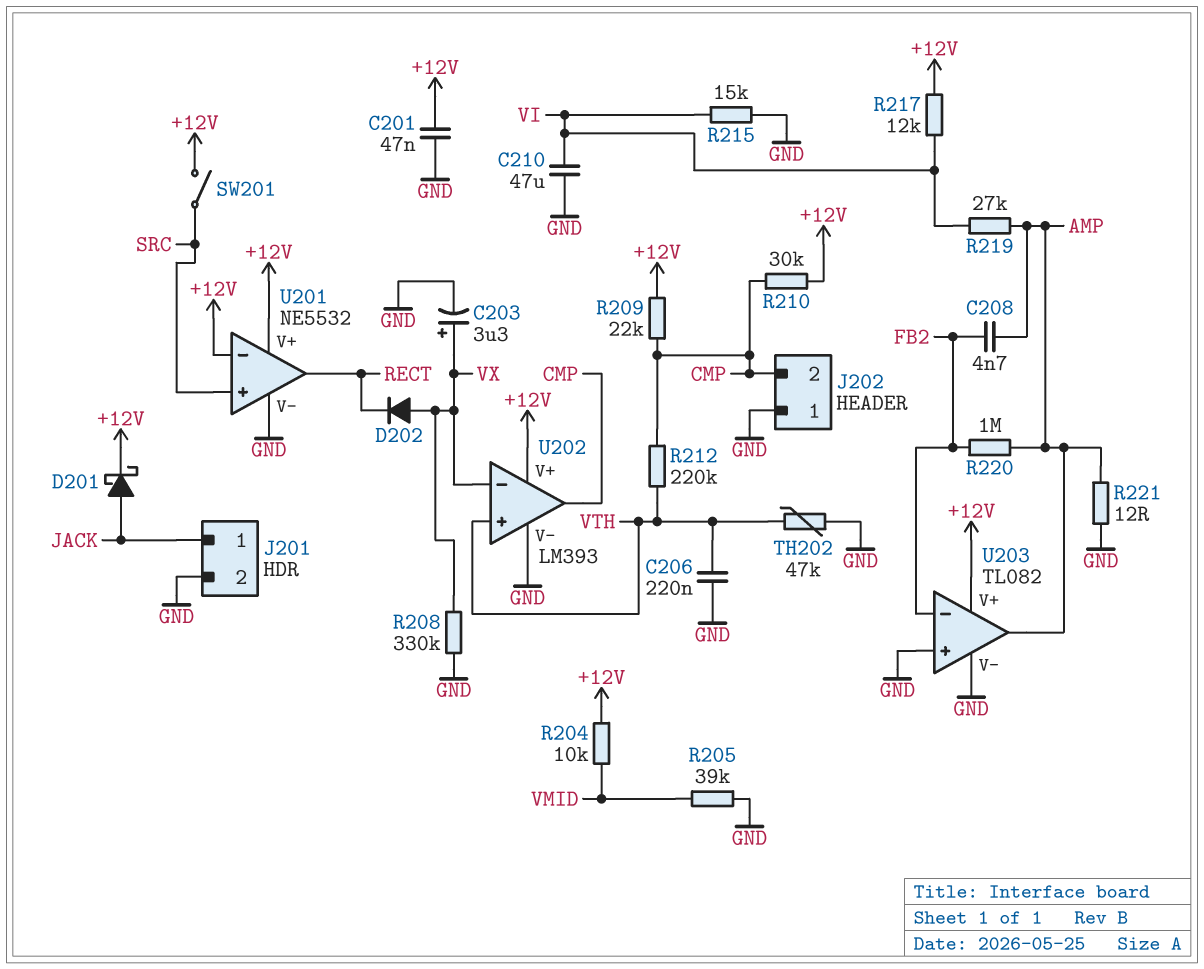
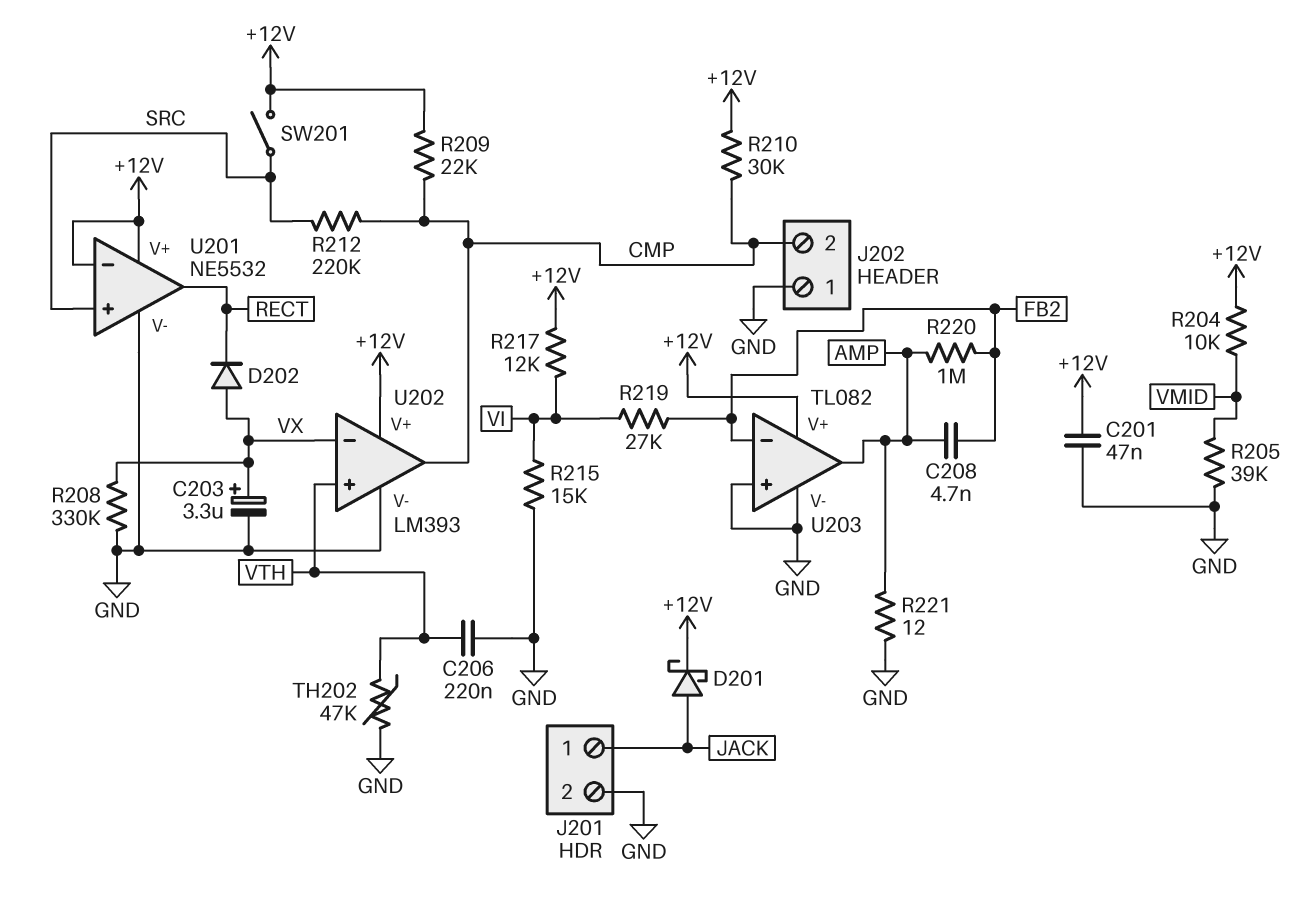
C210: 47uF (GND, VI) -> none
R212: 220k (CMP, VTH) -> 220k (CMP, SRC)
R219: 27k (AMP, VI) -> 27k (FB2, VI)

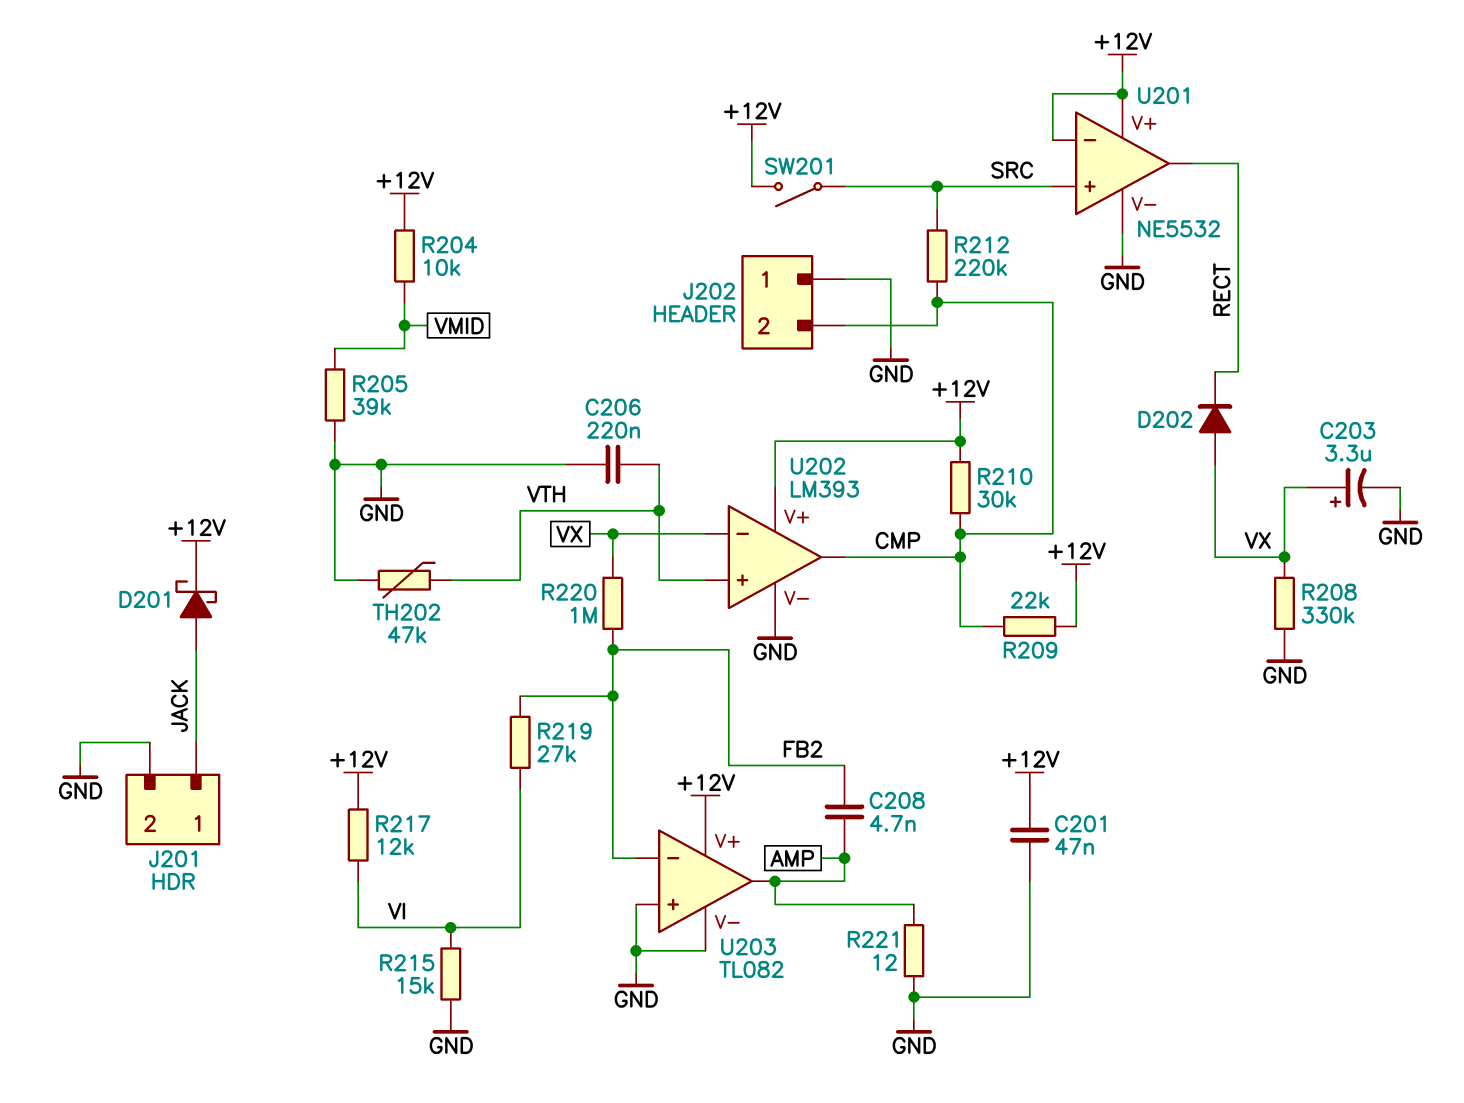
R220: 1M (AMP, FB2) -> 1M (FB2, VX)

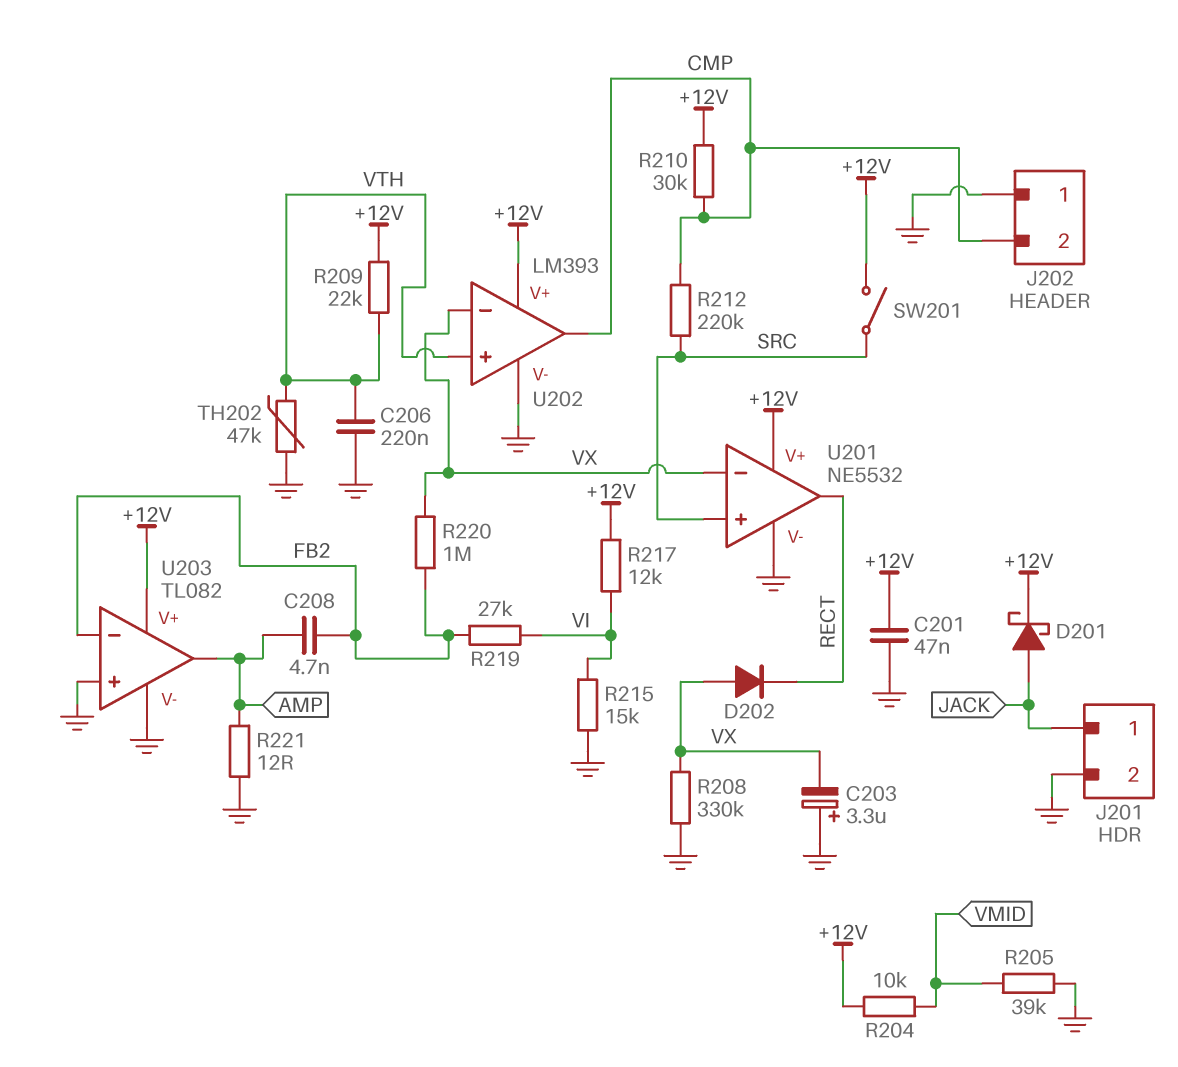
C203: 3.3uF (plus VX, minus GND) -> 3.3uF (plus GND, minus VX)
R209: 22k (+12V, CMP) -> 22k (+12V, VTH)
U201 pin in-: +12V -> VX

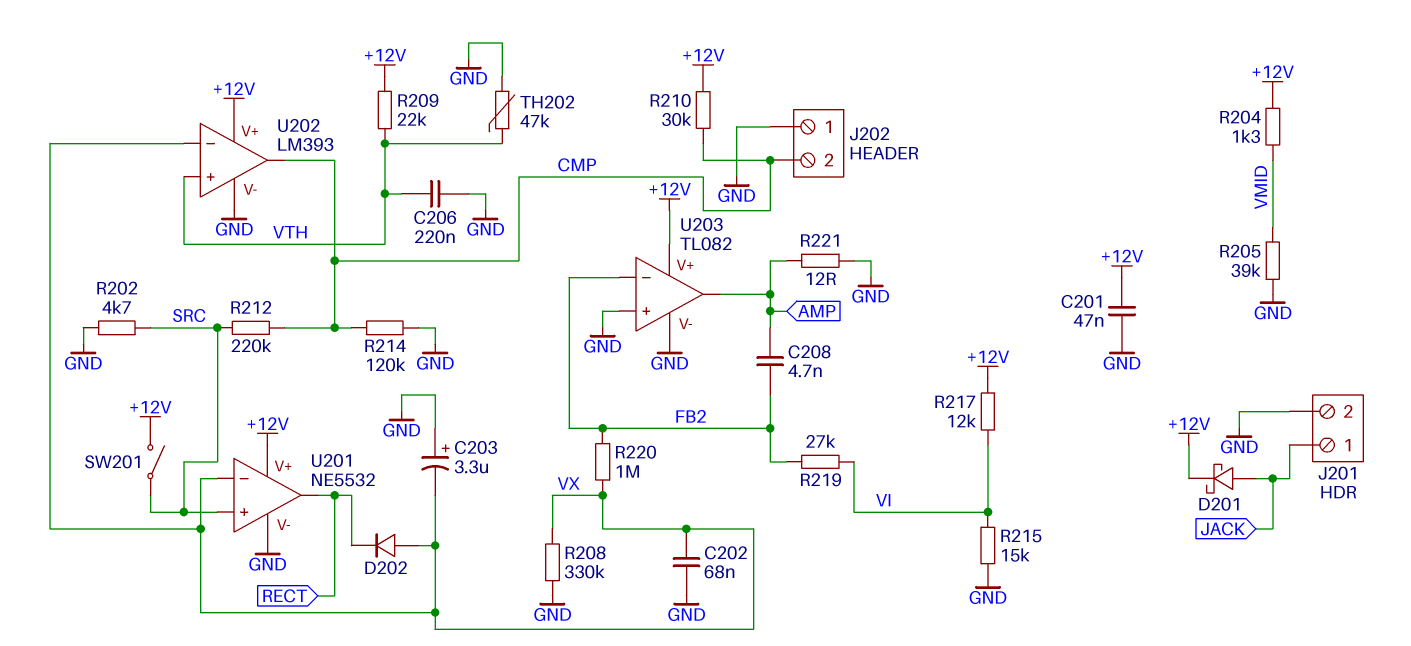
C202: none -> 68nF (GND, VX)
R202: none -> 4.7k (GND, SRC)
R204: 10k (+12V, VMID) -> 1.3k (+12V, VMID)
R214: none -> 120k (CMP, GND)

